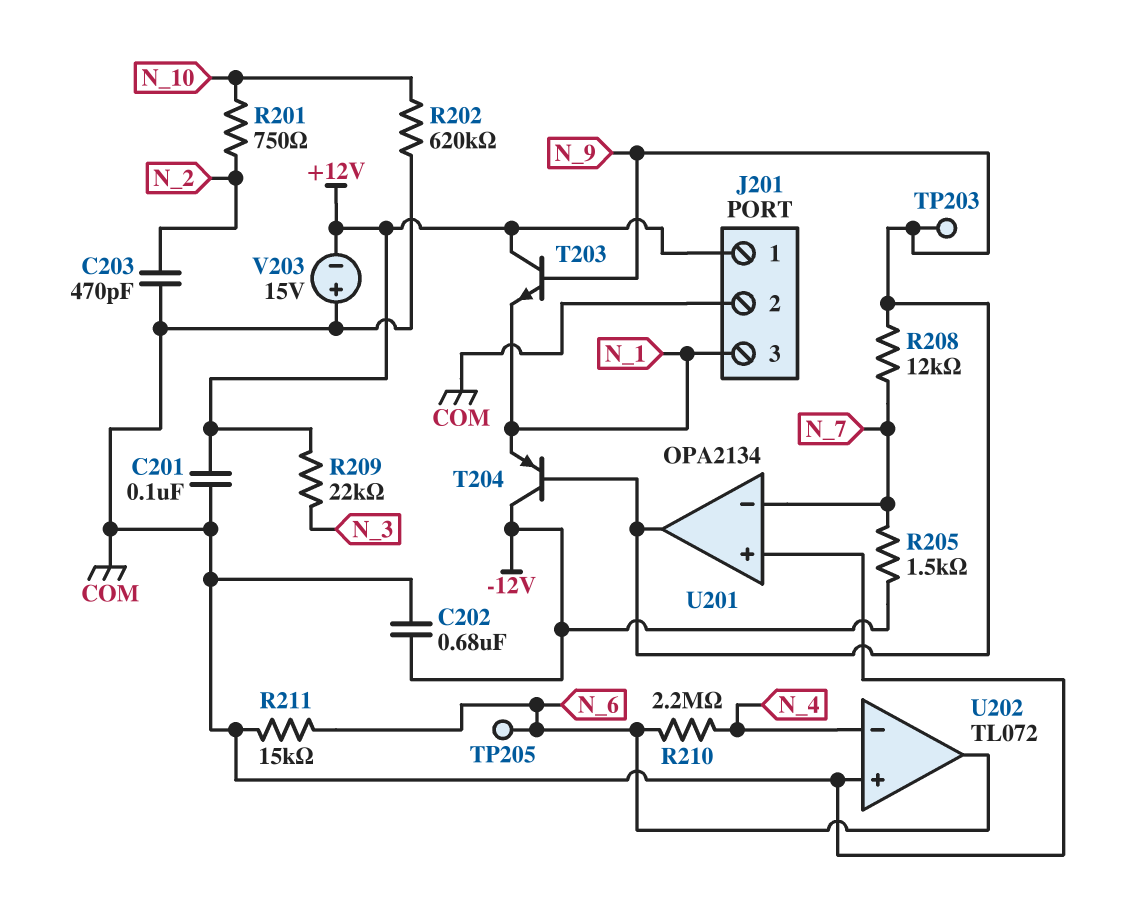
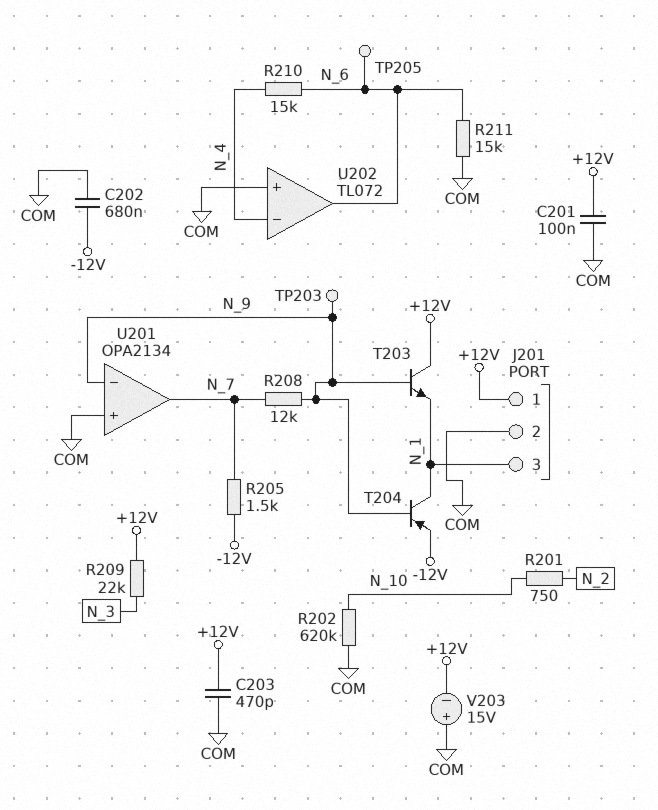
C203: 470pF (COM, N_2) -> 470pF (+12V, COM)
R210: 2.2M (N_4, N_6) -> 15k (N_4, N_6)
T204: PNP (B N_9, C -12V, E N_1) -> PNP (B N_9, C N_1, E -12V)
U201 pin in-: N_7 -> N_9
U201 pin out: N_9 -> N_7

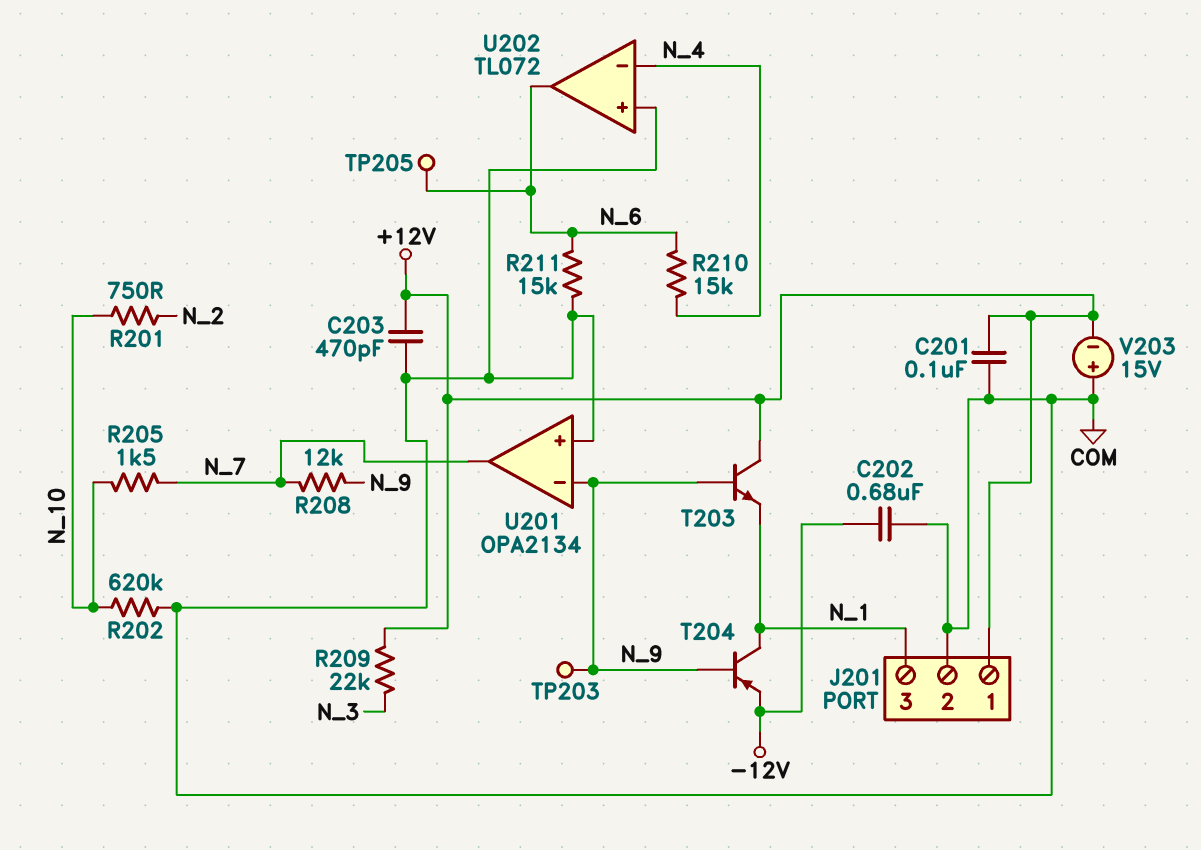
R205: 1.5k (-12V, N_7) -> 1.5k (N_7, N_10)

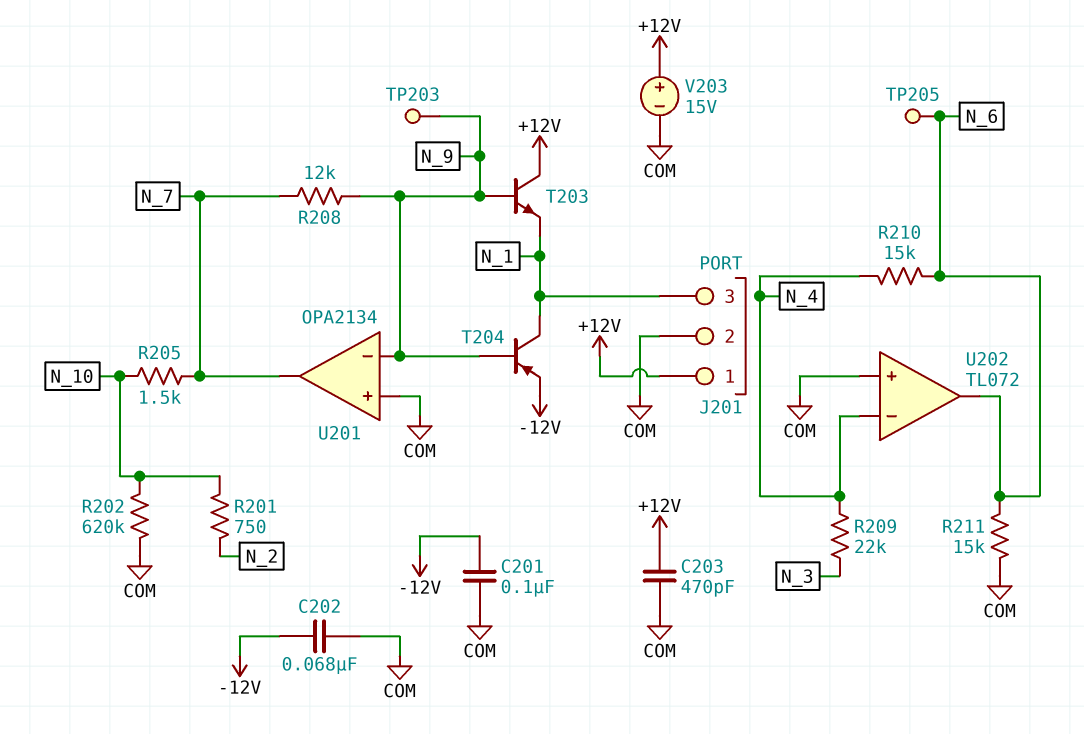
C201: 100nF (+12V, COM) -> 100nF (-12V, COM)
C202: 680nF (-12V, COM) -> 68nF (-12V, COM)
R209: 22k (+12V, N_3) -> 22k (N_3, N_4)
V203: 15V (plus COM, minus +12V) -> 15V (plus +12V, minus COM)

